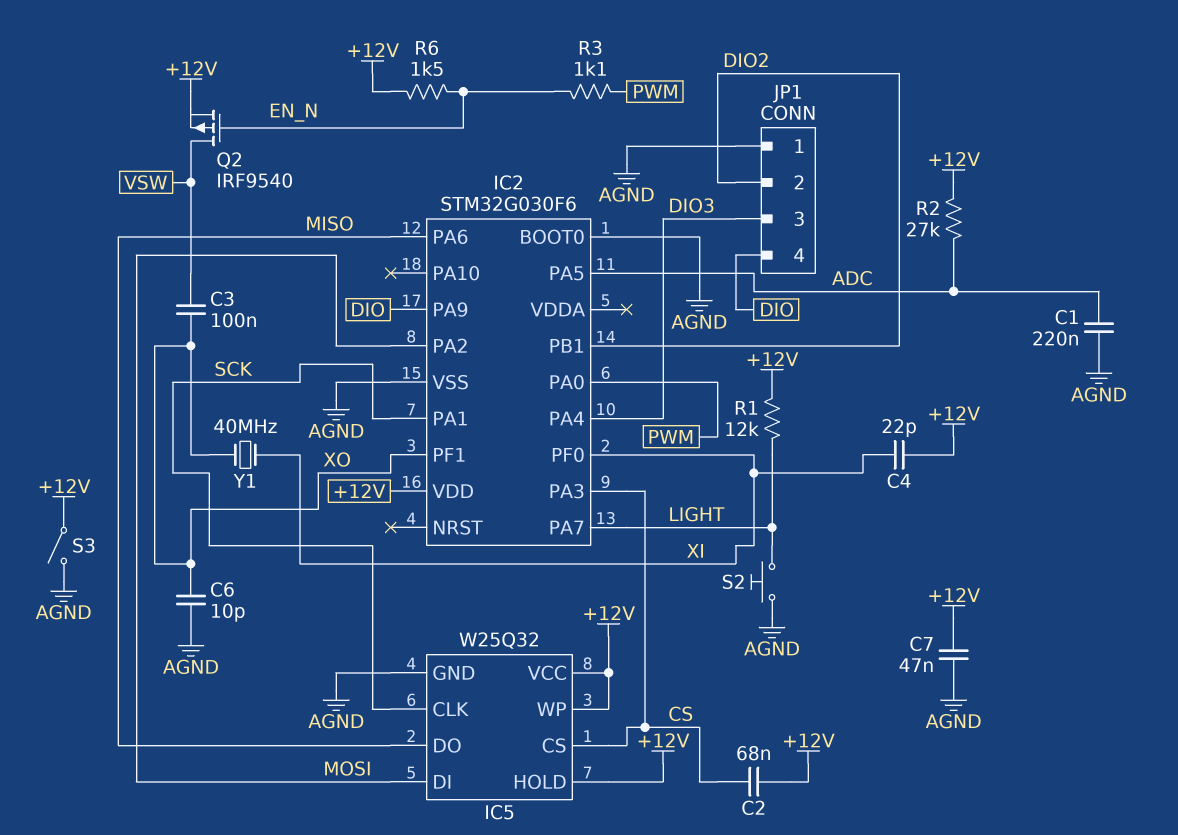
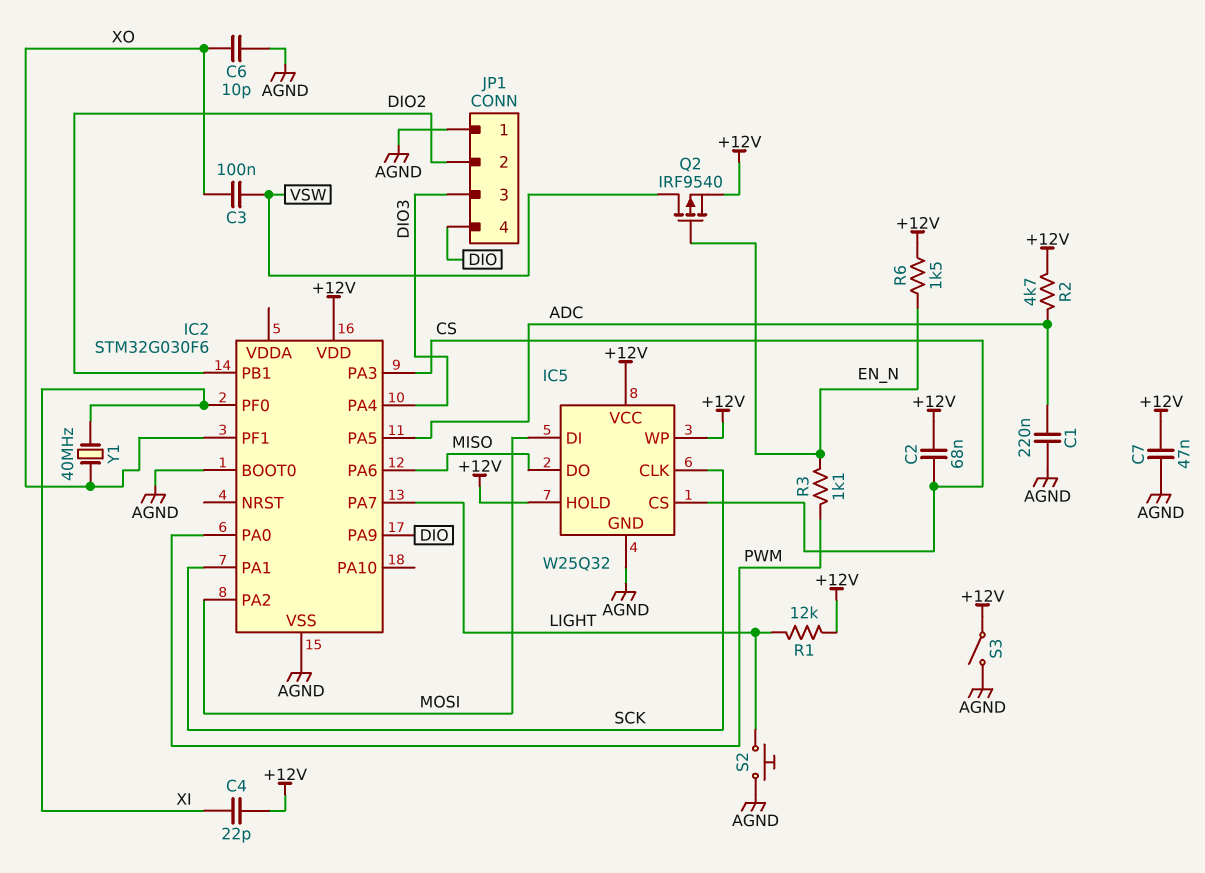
R2: 27k (+12V, ADC) -> 4.7k (+12V, ADC)

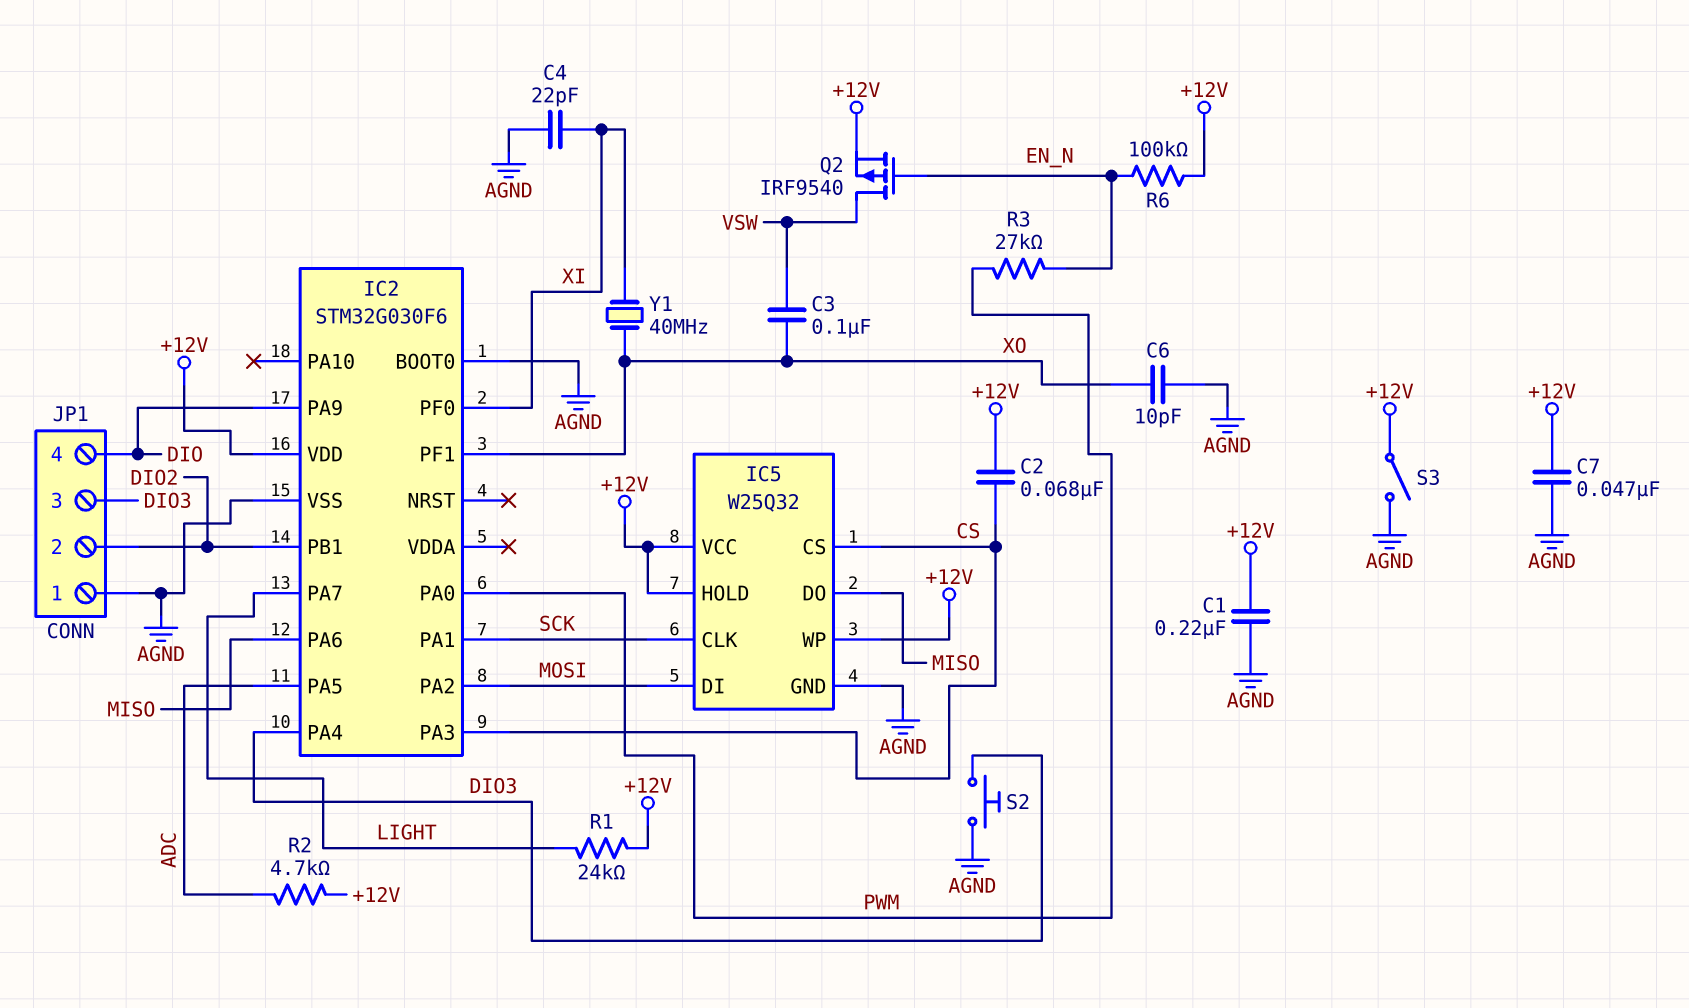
C1: 220nF (ADC, AGND) -> 220nF (+12V, AGND)
C4: 22pF (+12V, XI) -> 22pF (AGND, XI)
R1: 12k (+12V, LIGHT) -> 24k (+12V, LIGHT)
R3: 1.1k (EN_N, PWM) -> 27k (EN_N, PWM)
R6: 1.5k (+12V, EN_N) -> 100k (+12V, EN_N)
S2: button (AGND, LIGHT) -> button (AGND, DIO3)

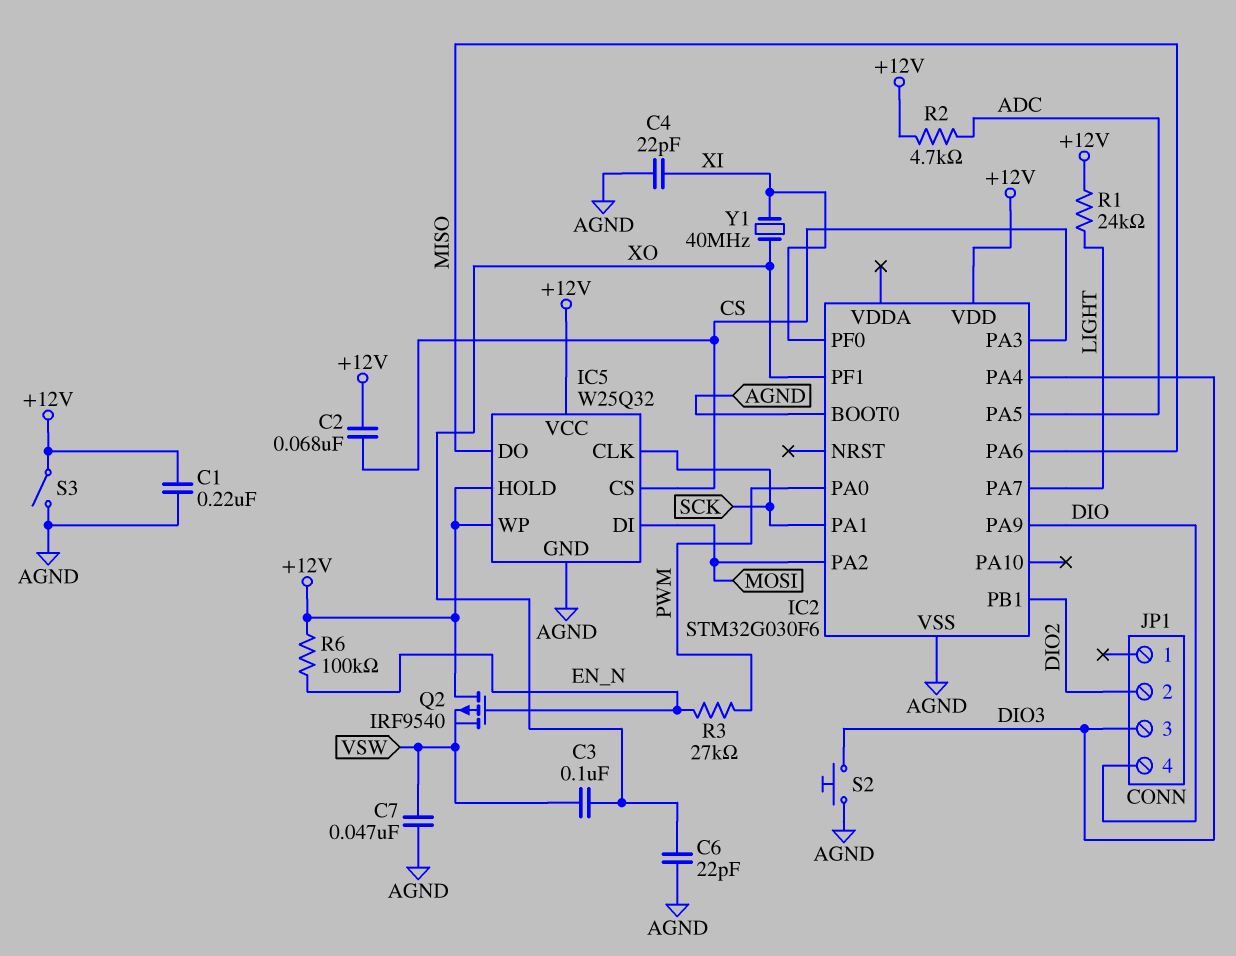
C6: 10pF (AGND, XO) -> 22pF (AGND, XO)
C7: 47nF (+12V, AGND) -> 47nF (AGND, VSW)
JP1 pin 1: AGND -> none
Q2: PMOS IRF9540 (G EN_N, D VSW, S +12V) -> PMOS IRF9540 (G EN_N, D +12V, S VSW)

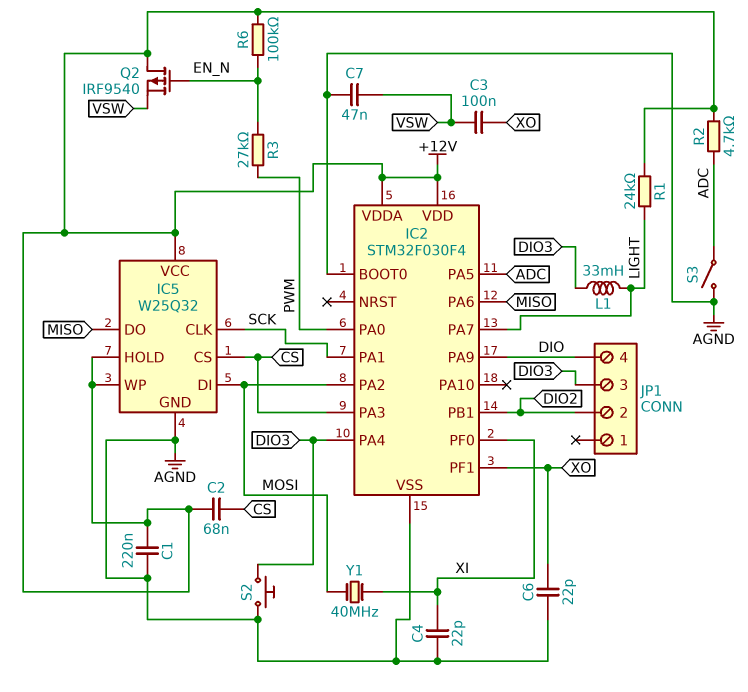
IC2: STM32G030F6 -> STM32F030F4
IC2 pin VDDA: none -> +12V
L1: none -> 33mH (DIO3, LIGHT)
S3: switch (+12V, AGND) -> switch (ADC, AGND)
Y1: 40MHz (XI, XO) -> 40MHz (MOSI, XI)

